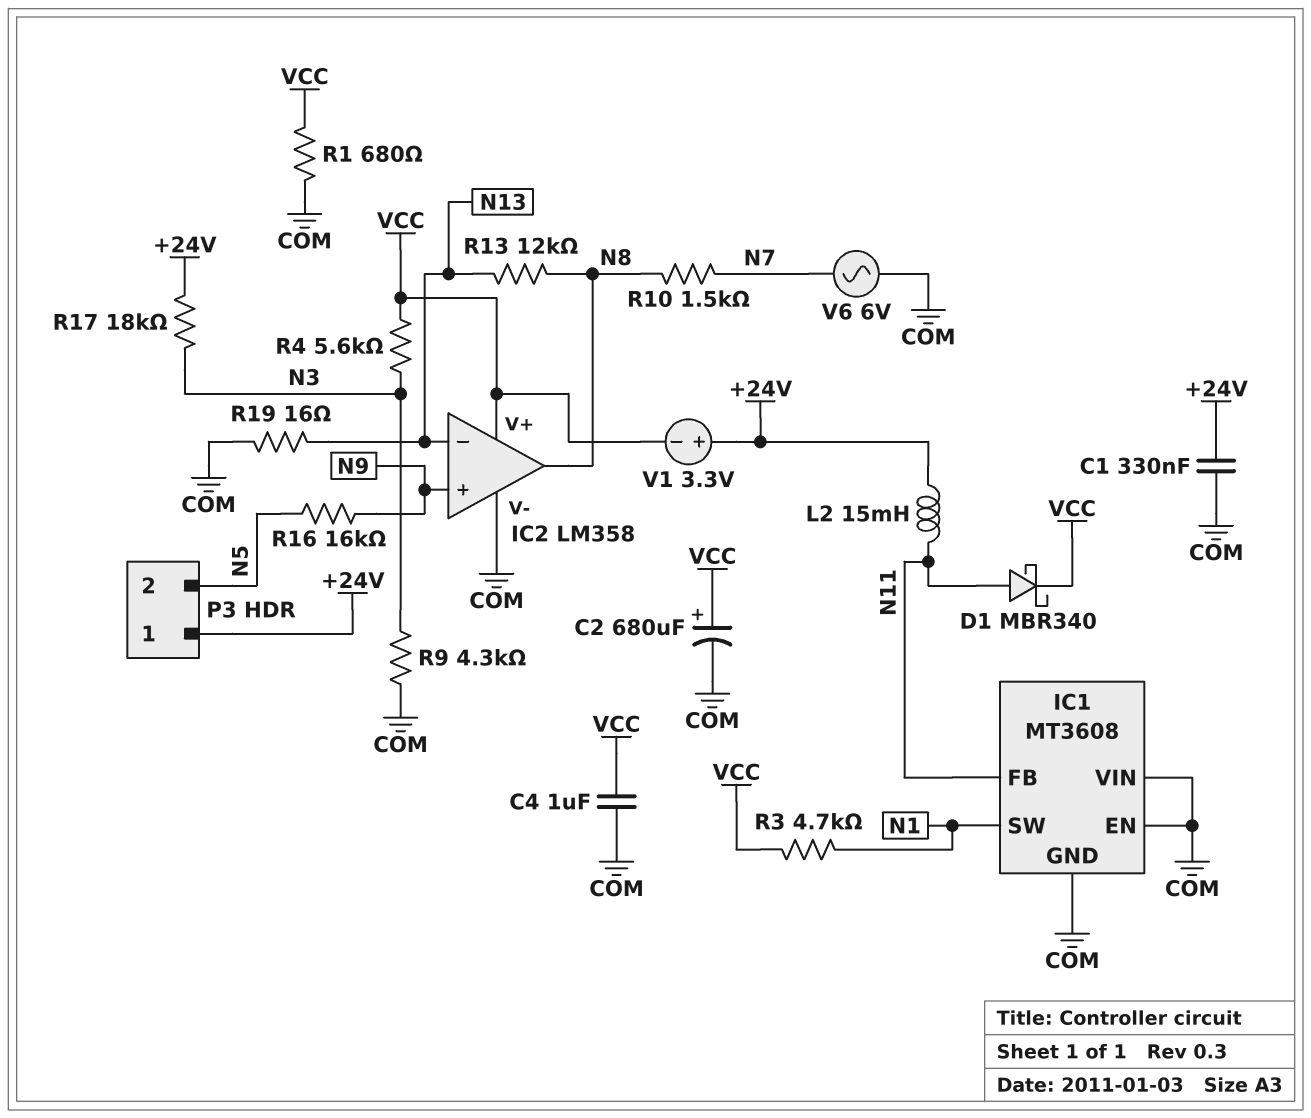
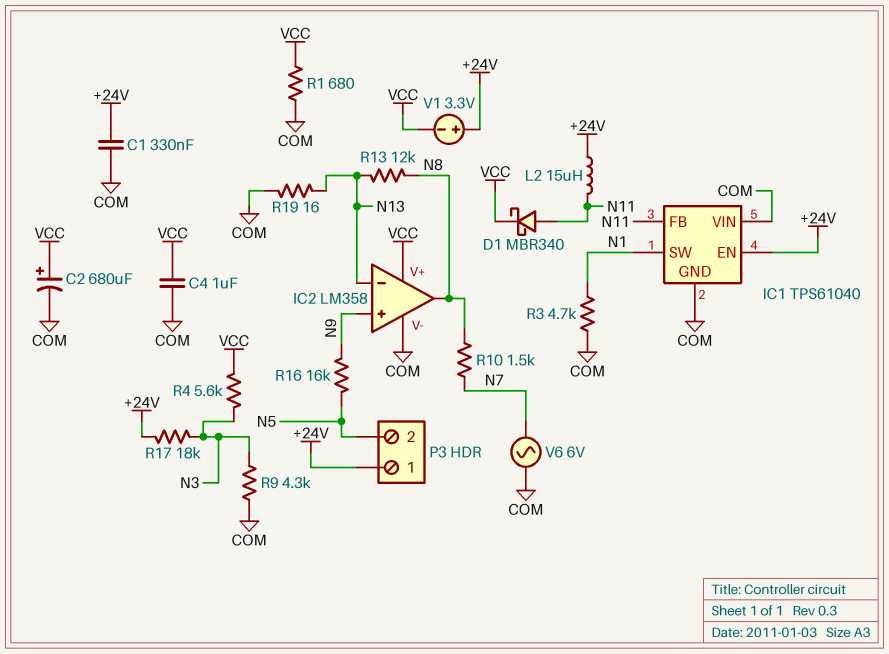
IC1: MT3608 -> TPS61040
IC1 pin EN: COM -> +24V
L2: 15mH (+24V, N11) -> 15uH (+24V, N11)
R3: 4.7k (N1, VCC) -> 4.7k (COM, N1)

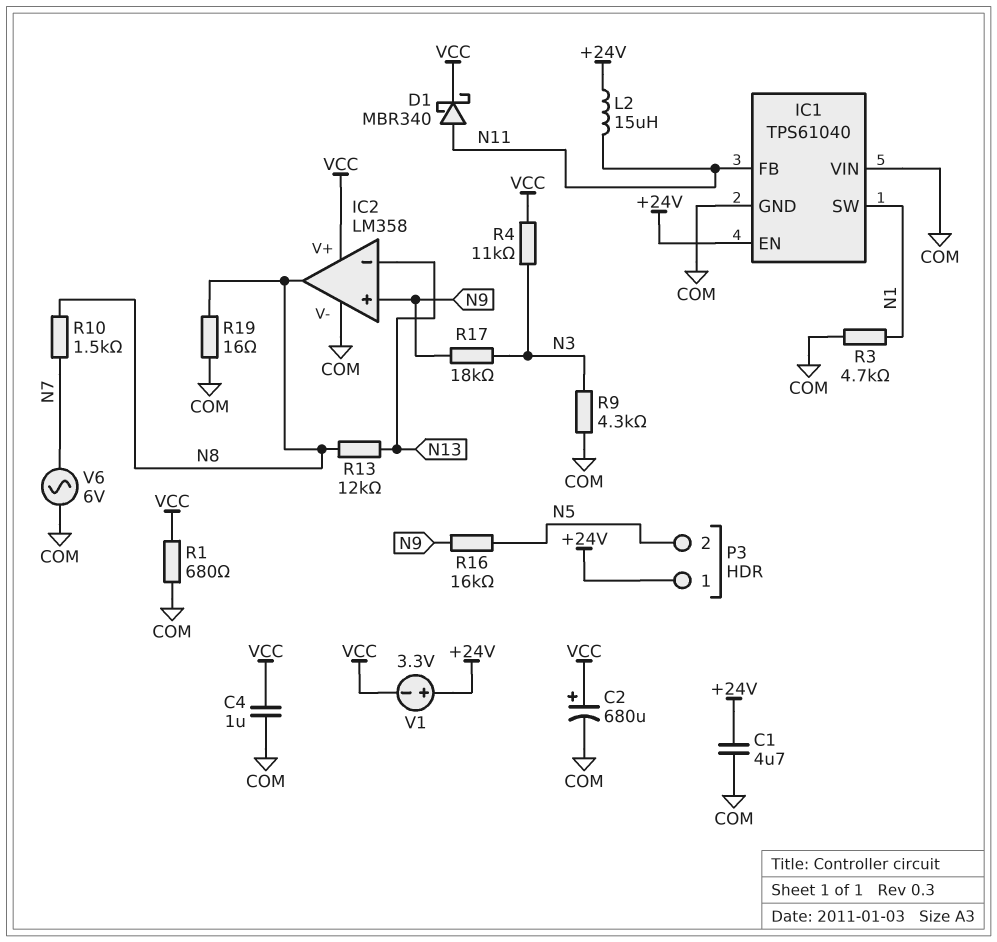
C1: 330nF (+24V, COM) -> 4.7uF (+24V, COM)
R4: 5.6k (N3, VCC) -> 11k (N3, VCC)
R17: 18k (+24V, N3) -> 18k (N3, N9)
R19: 16 (COM, N13) -> 16 (COM, N8)

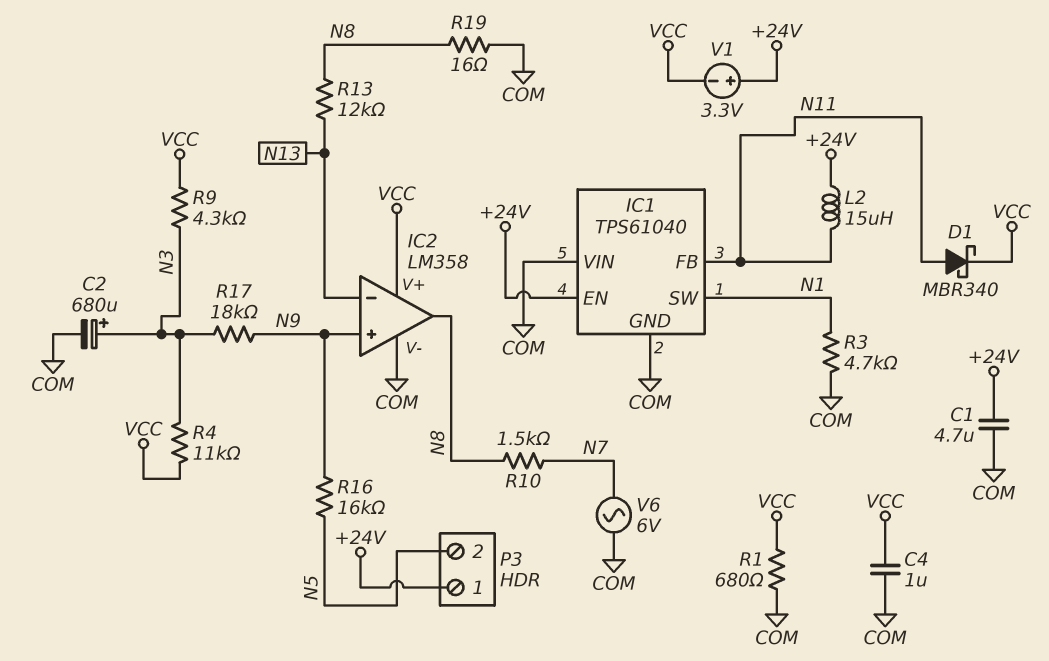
C2: 680uF (plus VCC, minus COM) -> 680uF (plus N3, minus COM)
R9: 4.3k (COM, N3) -> 4.3k (N3, VCC)

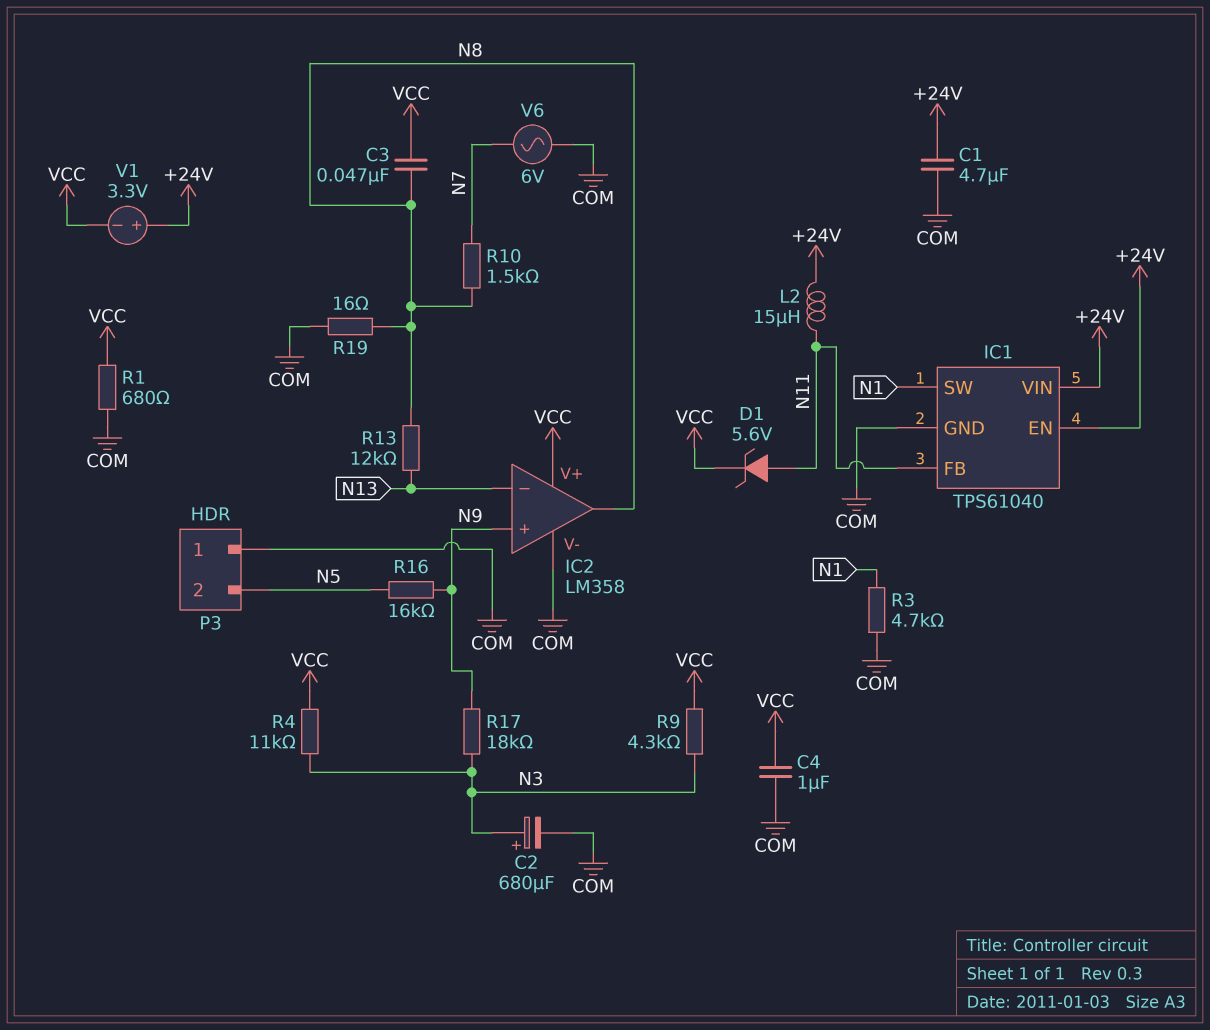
C3: none -> 47nF (N8, VCC)
D1: schottky MBR340 (A N11, K VCC) -> zener 5.6V (A N11, K VCC)
IC1 pin VIN: COM -> +24V
P3 pin 1: +24V -> COM

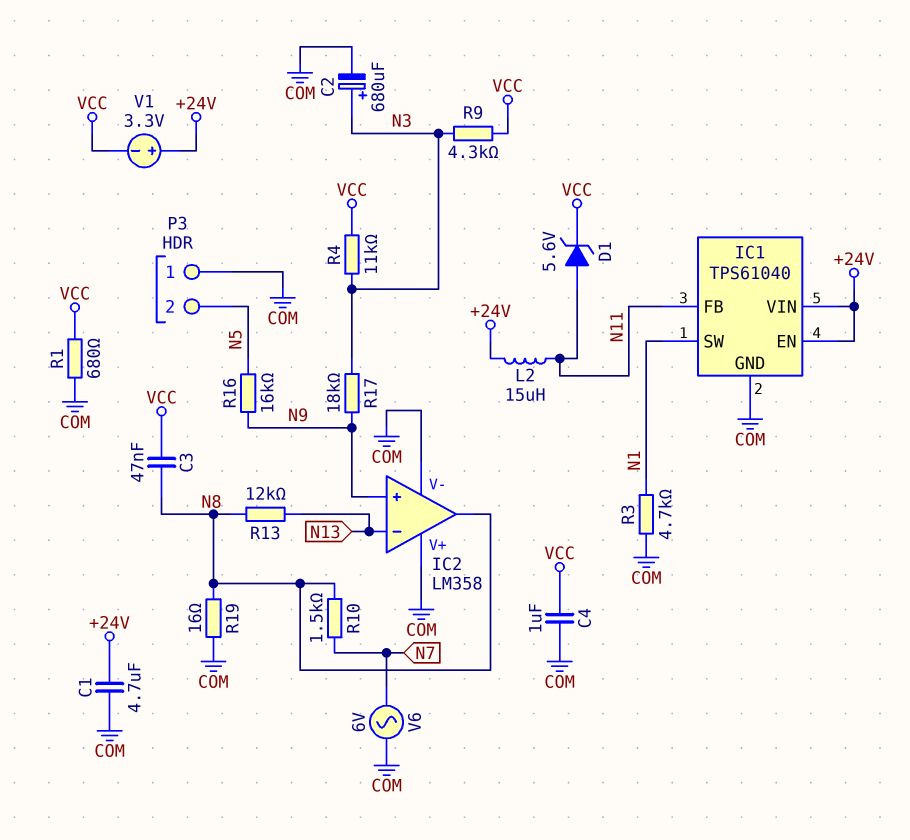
IC2 pin V+: VCC -> COM

